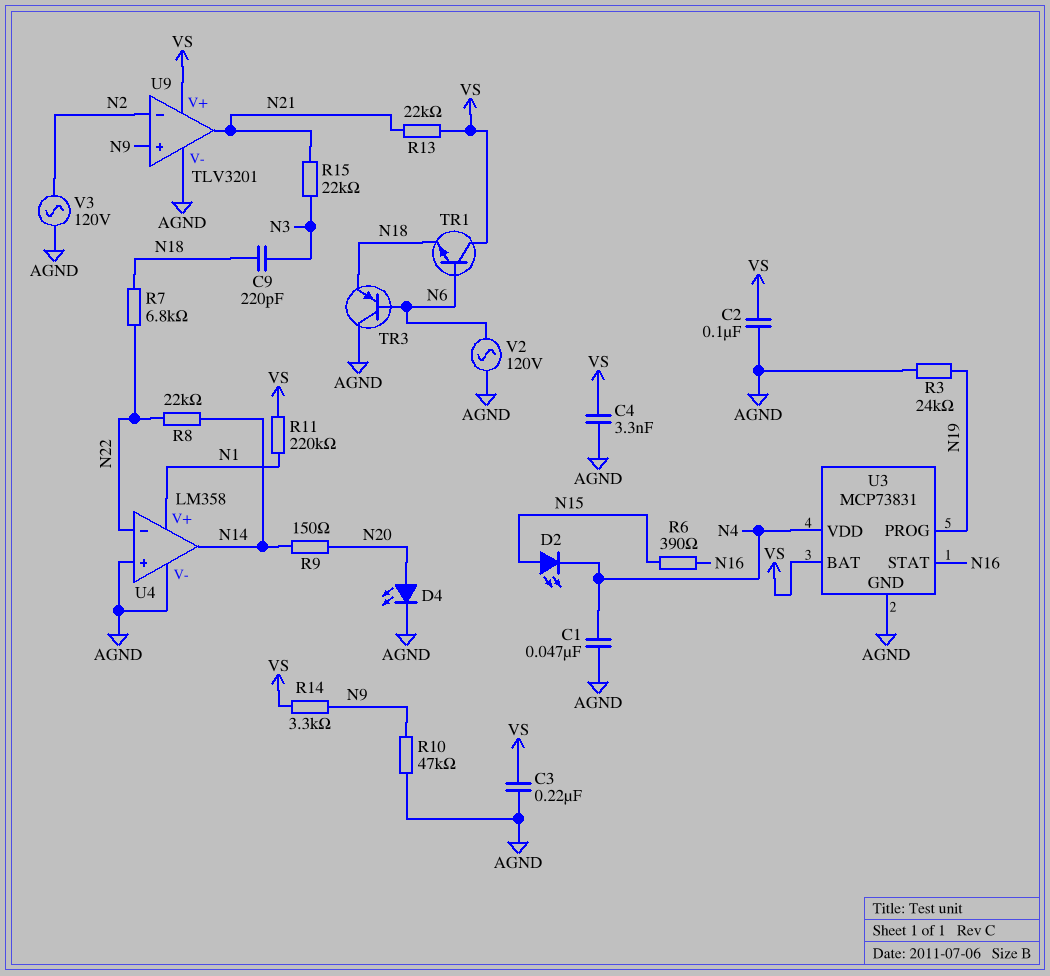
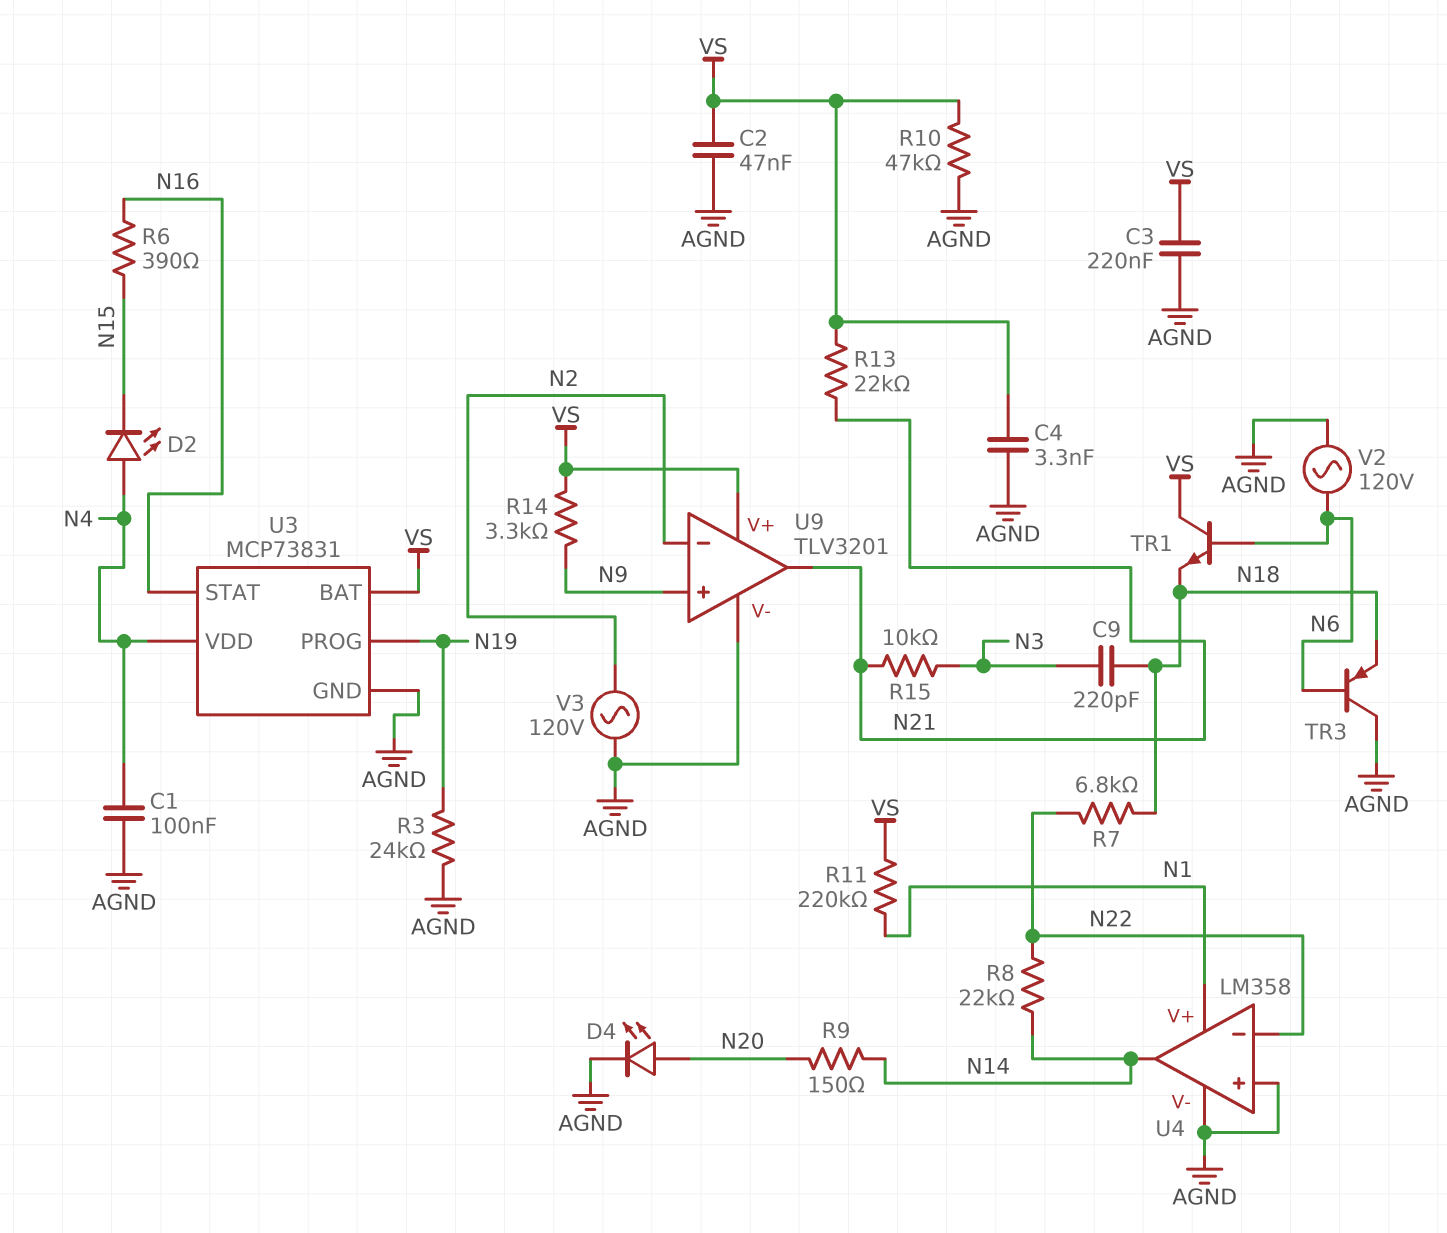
C1: 47nF (AGND, N4) -> 100nF (AGND, N4)
C2: 100nF (AGND, VS) -> 47nF (AGND, VS)
D2: LED (A N15, K N4) -> LED (A N4, K N15)
R10: 47k (AGND, N9) -> 47k (AGND, VS)
R15: 22k (N3, N21) -> 10k (N3, N21)

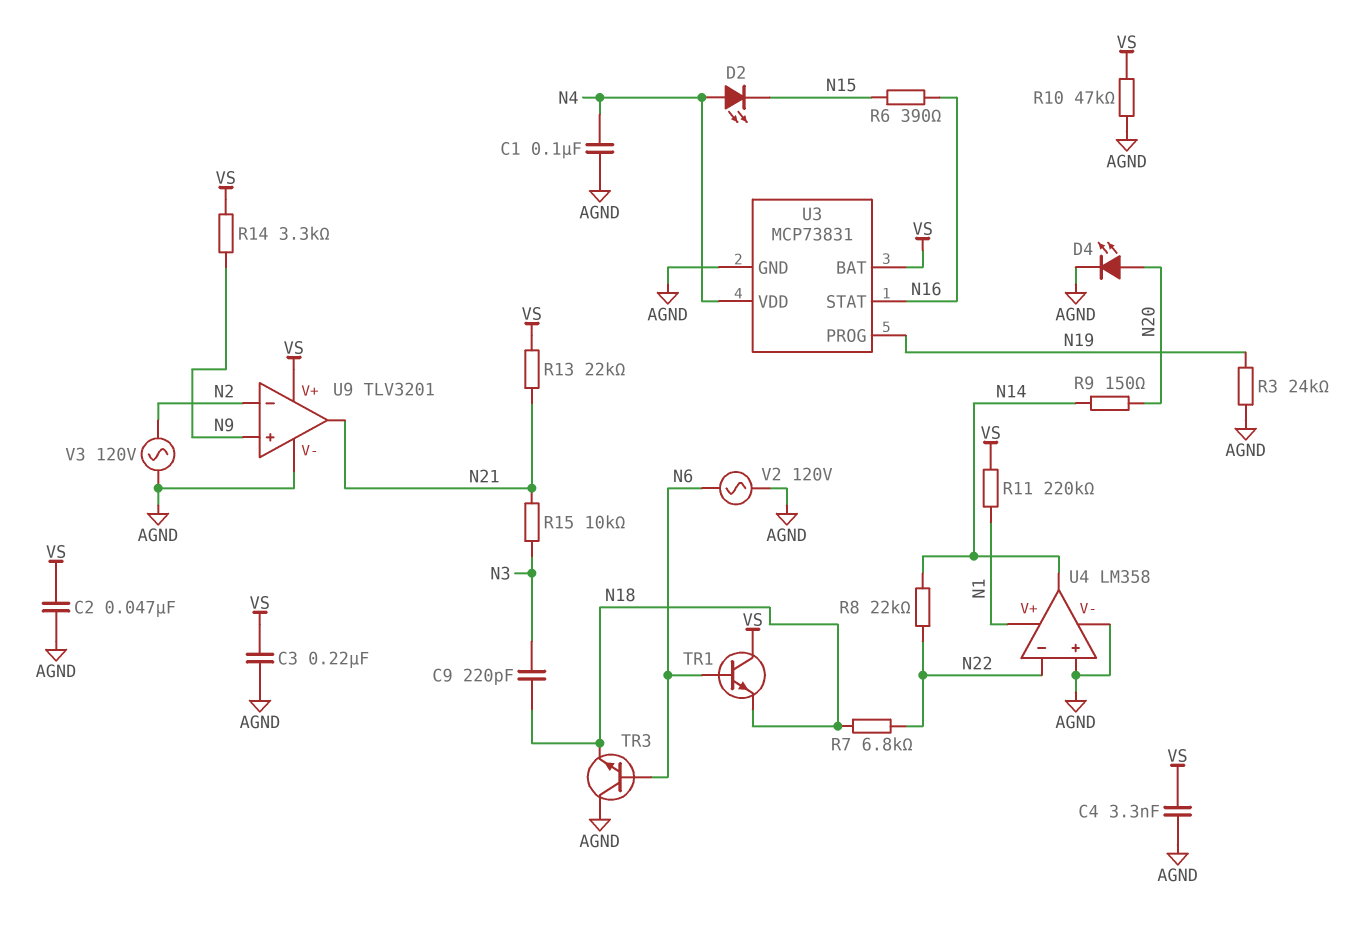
TR3: PNP (B N6, C AGND, E N18) -> NPN (B N6, C AGND, E N18)

